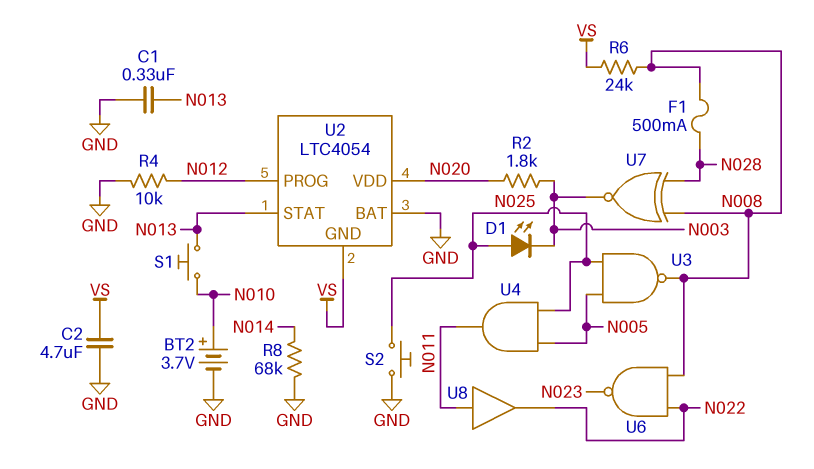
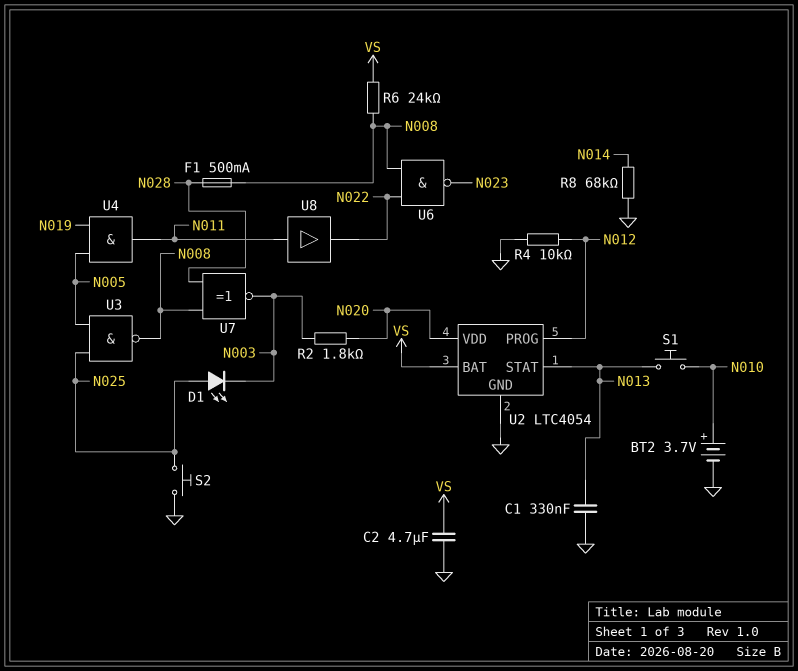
U2 pin BAT: GND -> VS
U2 pin GND: VS -> GND
U4: AND (in N005, in N025, out N011) -> AND (in N005, in N019, out N011)

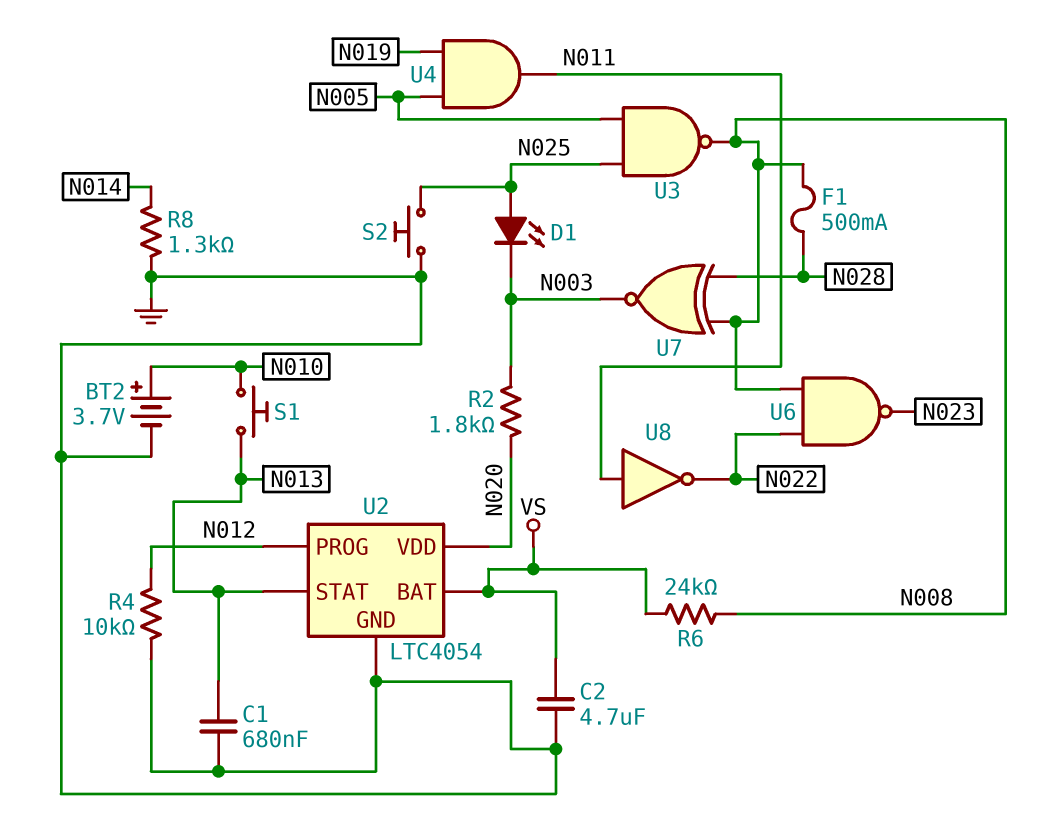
C1: 330nF (GND, N013) -> 680nF (GND, N013)
R8: 68k (GND, N014) -> 1.3k (GND, N014)
U8: buffer (in N011, out N022) -> NOT (in N011, out N022)

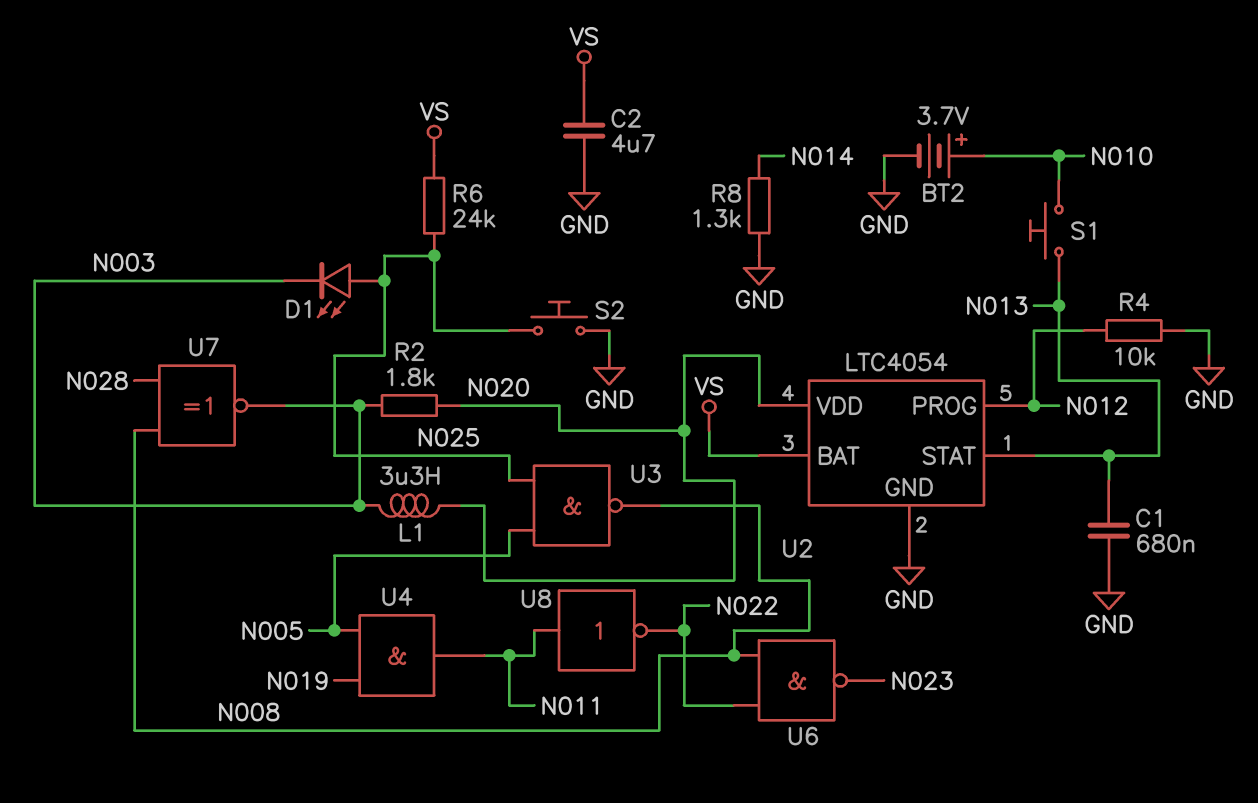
F1: 500mA (N008, N028) -> none
L1: none -> 3.3uH (N003, N020)
R6: 24k (N008, VS) -> 24k (N025, VS)

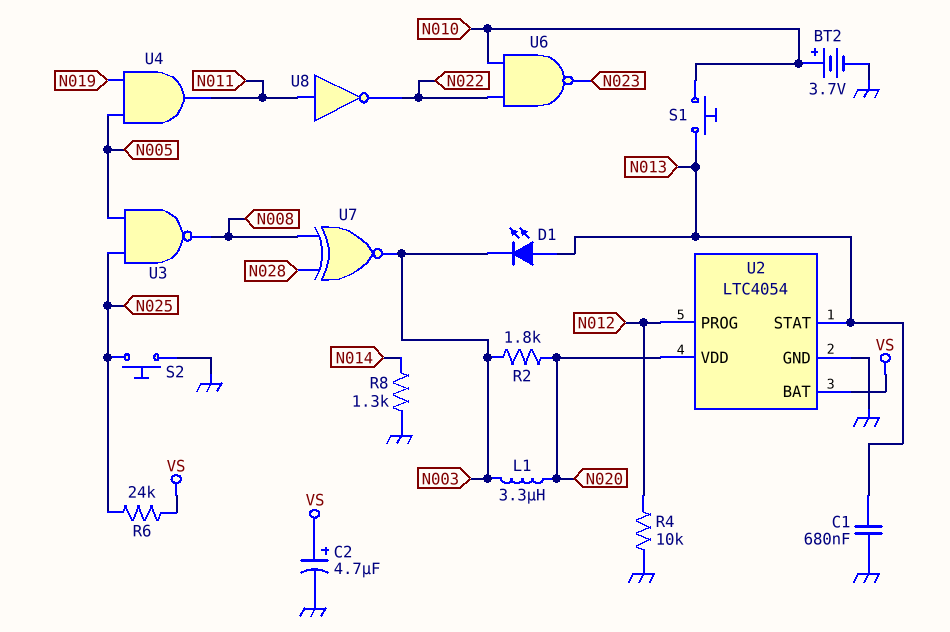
C2: 4.7uF (GND, VS) -> 4.7uF (plus VS, minus GND)
D1: LED (A N025, K N003) -> LED (A N013, K N003)
U6: NAND (in N008, in N022, out N023) -> NAND (in N010, in N022, out N023)

